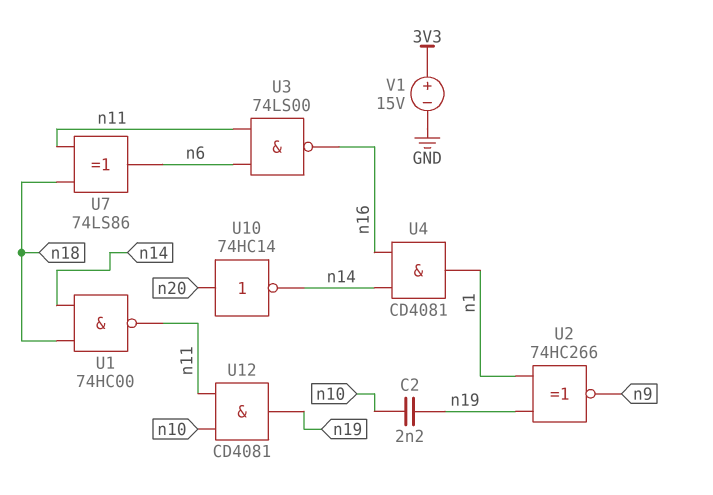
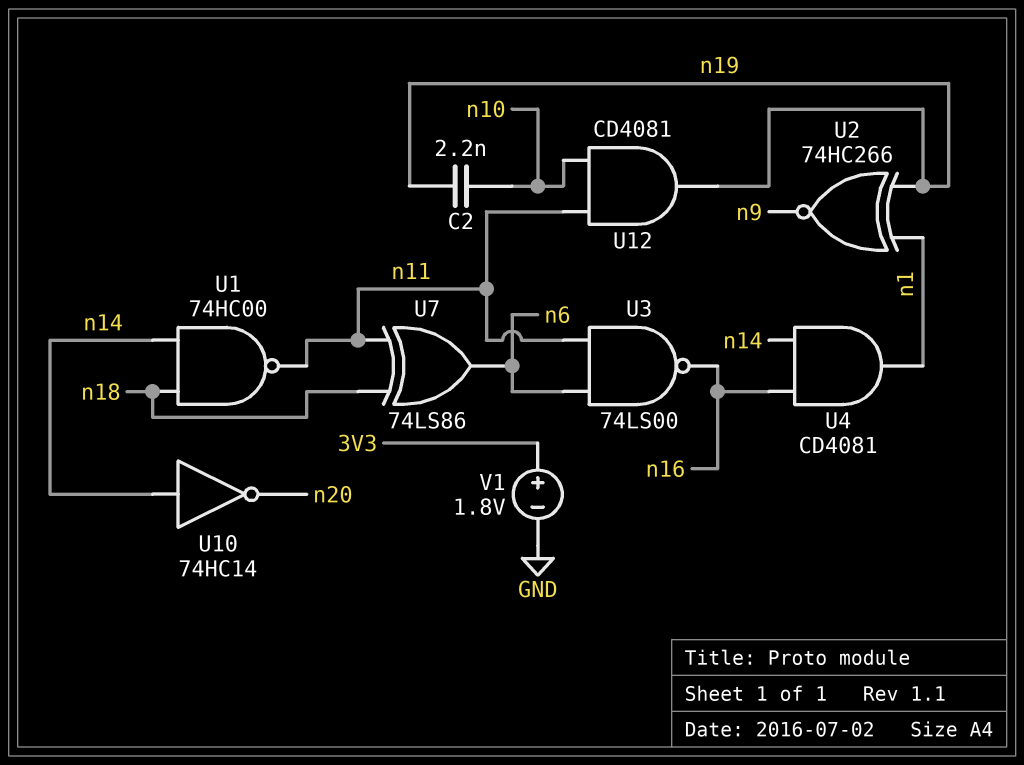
U10: NOT 74HC14 (in n20, out n14) -> NOT 74HC14 (in n14, out n20)
V1: 15V (plus 3V3, minus GND) -> 1.8V (plus 3V3, minus GND)

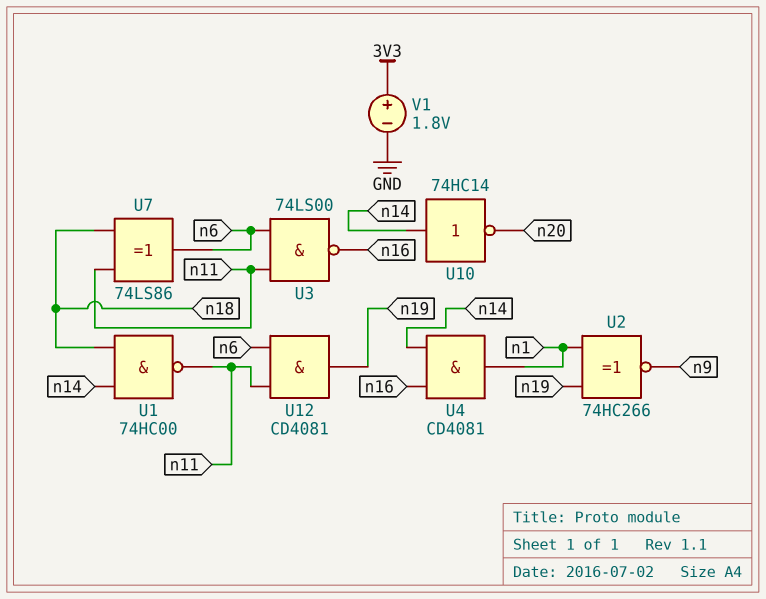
C2: 2.2nF (n10, n19) -> none
U12: AND CD4081 (in n10, in n11, out n19) -> AND CD4081 (in n6, in n11, out n19)

